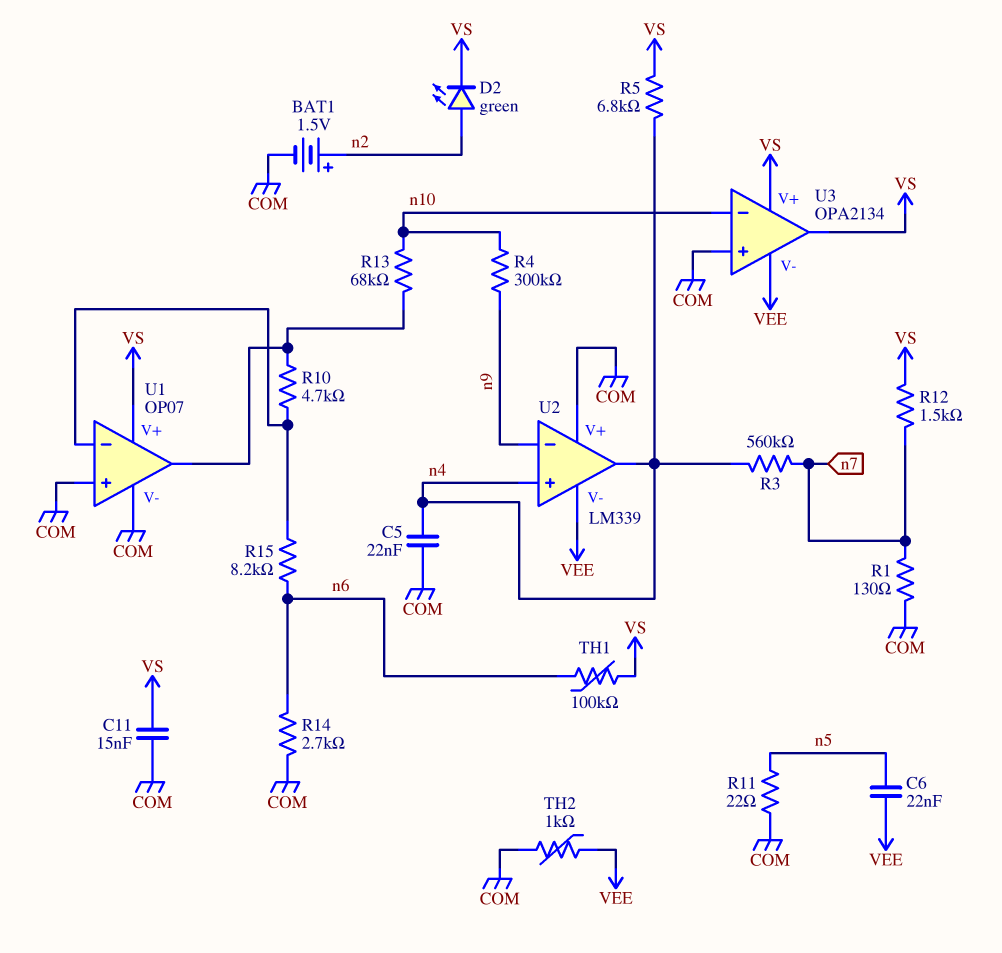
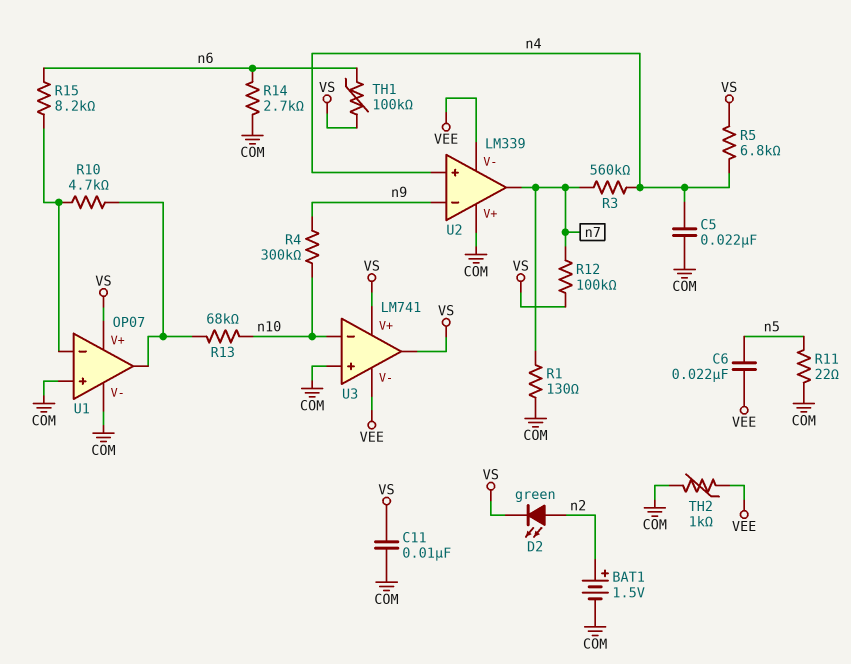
C11: 15nF (COM, VS) -> 10nF (COM, VS)
R12: 1.5k (VS, n7) -> 100k (VS, n7)
U2 pin out: n4 -> n7
U3: OPA2134 -> LM741

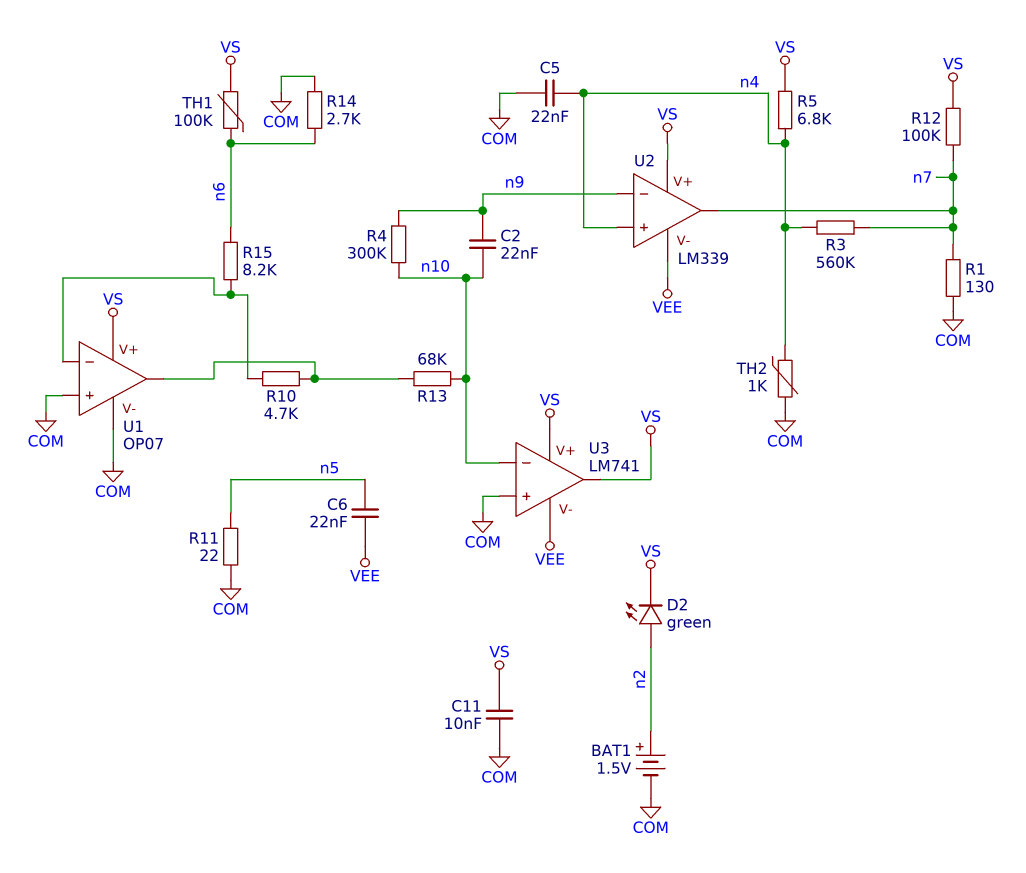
C2: none -> 22nF (n9, n10)
TH2: 1k (COM, VEE) -> 1k (COM, n4)
U2 pin V+: COM -> VS

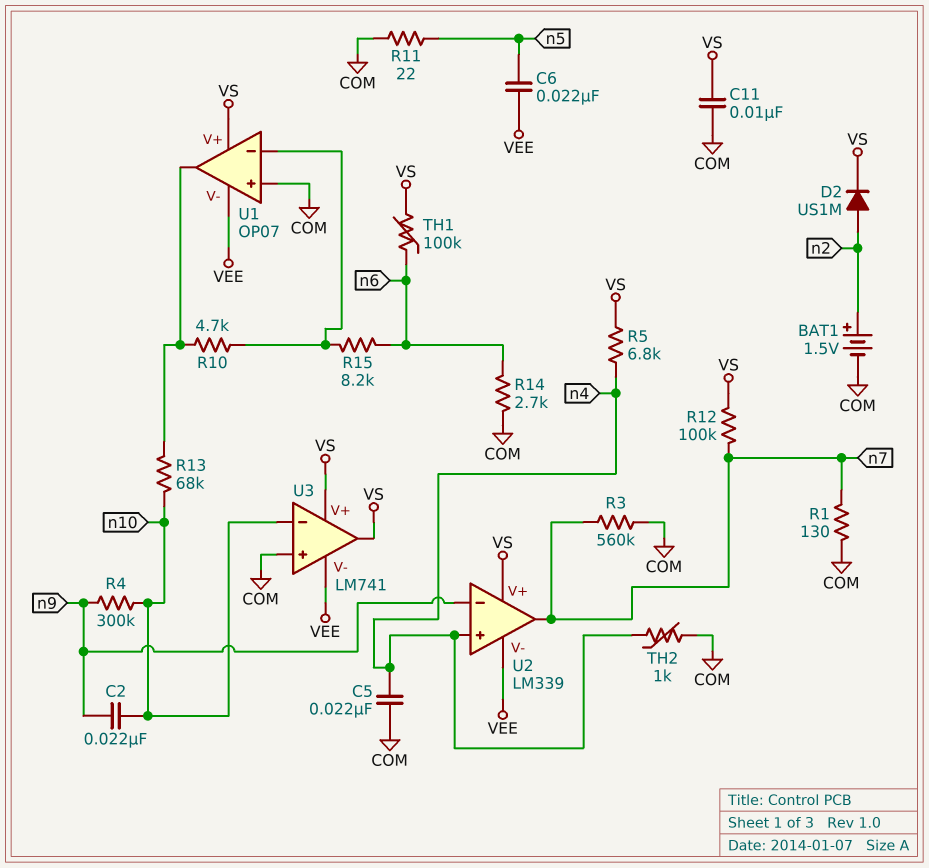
D2: LED green (A n2, K VS) -> diode US1M (A n2, K VS)
R3: 560k (n4, n7) -> 560k (COM, n7)
U1 pin V-: COM -> VEE

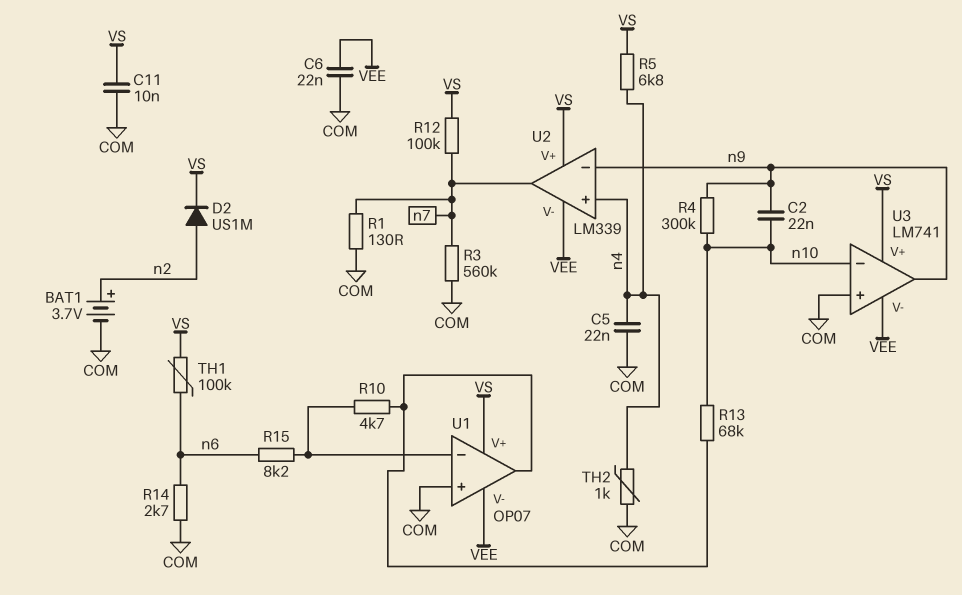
BAT1: 1.5V (plus n2, minus COM) -> 3.7V (plus n2, minus COM)
C6: 22nF (VEE, n5) -> 22nF (COM, VEE)
R11: 22 (COM, n5) -> none
U3 pin out: VS -> n9

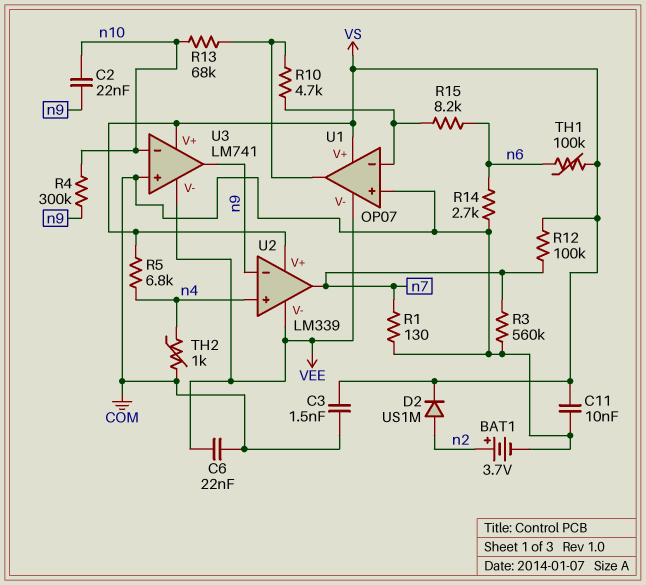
C3: none -> 1.5nF (COM, VS)
C5: 22nF (COM, n4) -> none

